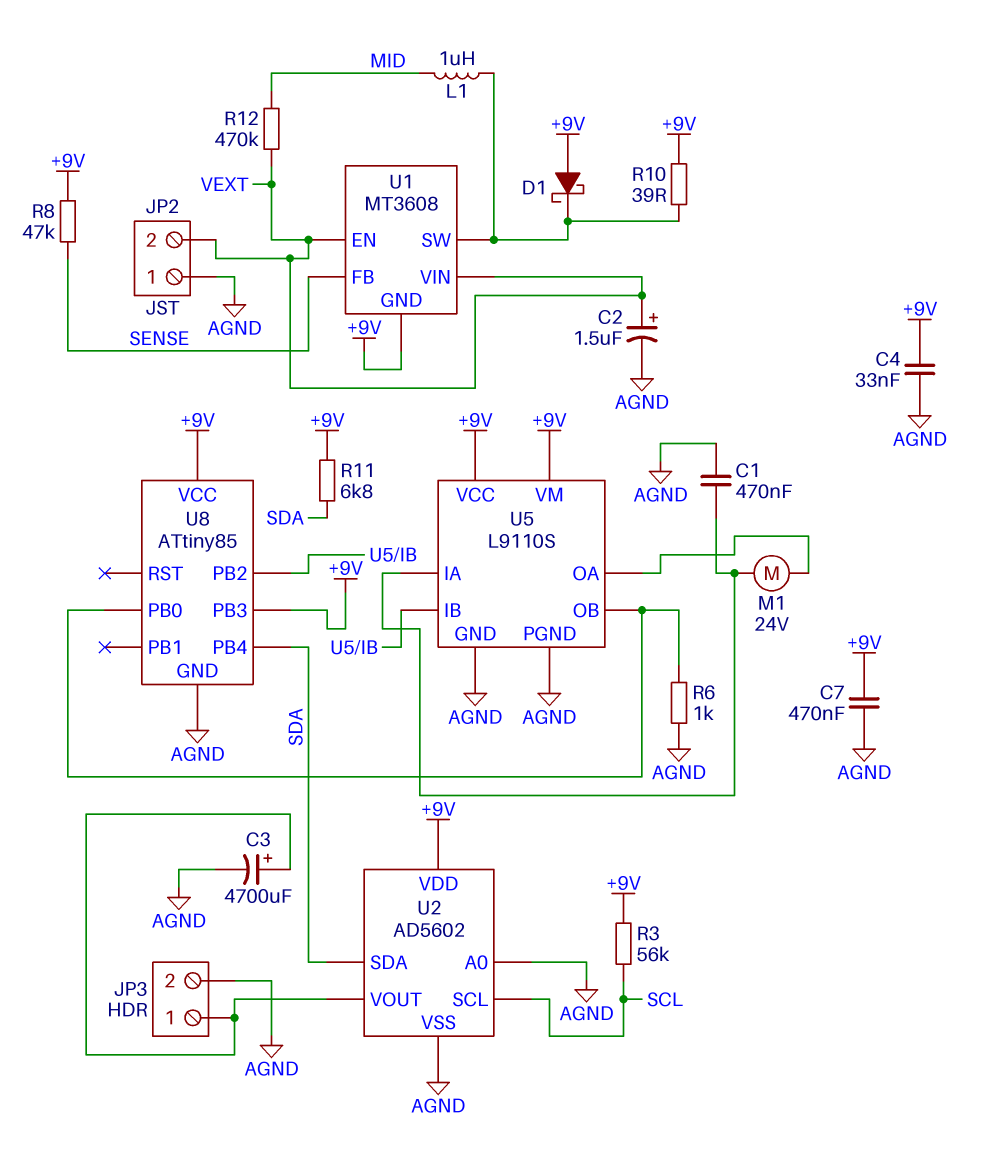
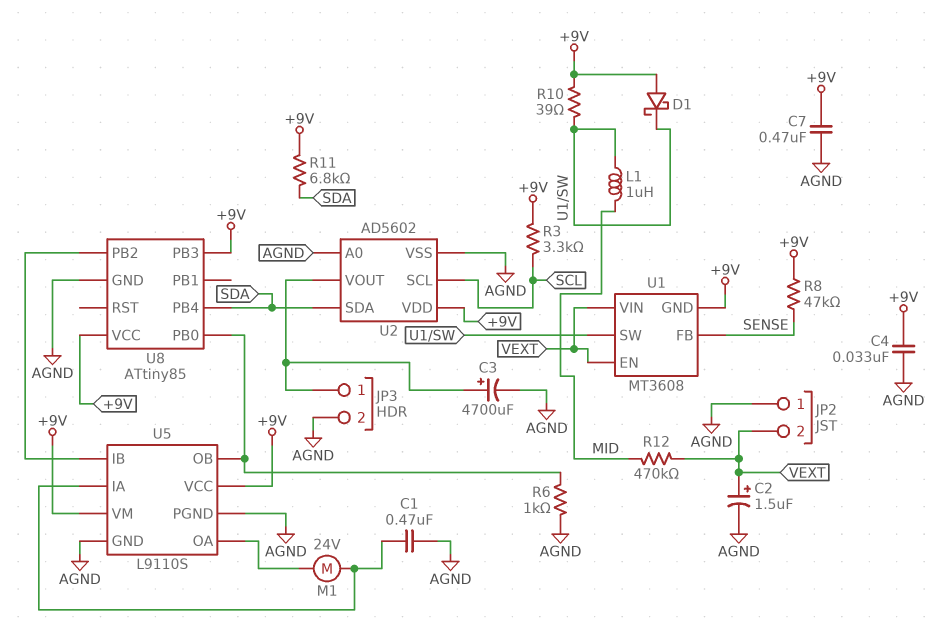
R3: 56k (+9V, SCL) -> 3.3k (+9V, SCL)

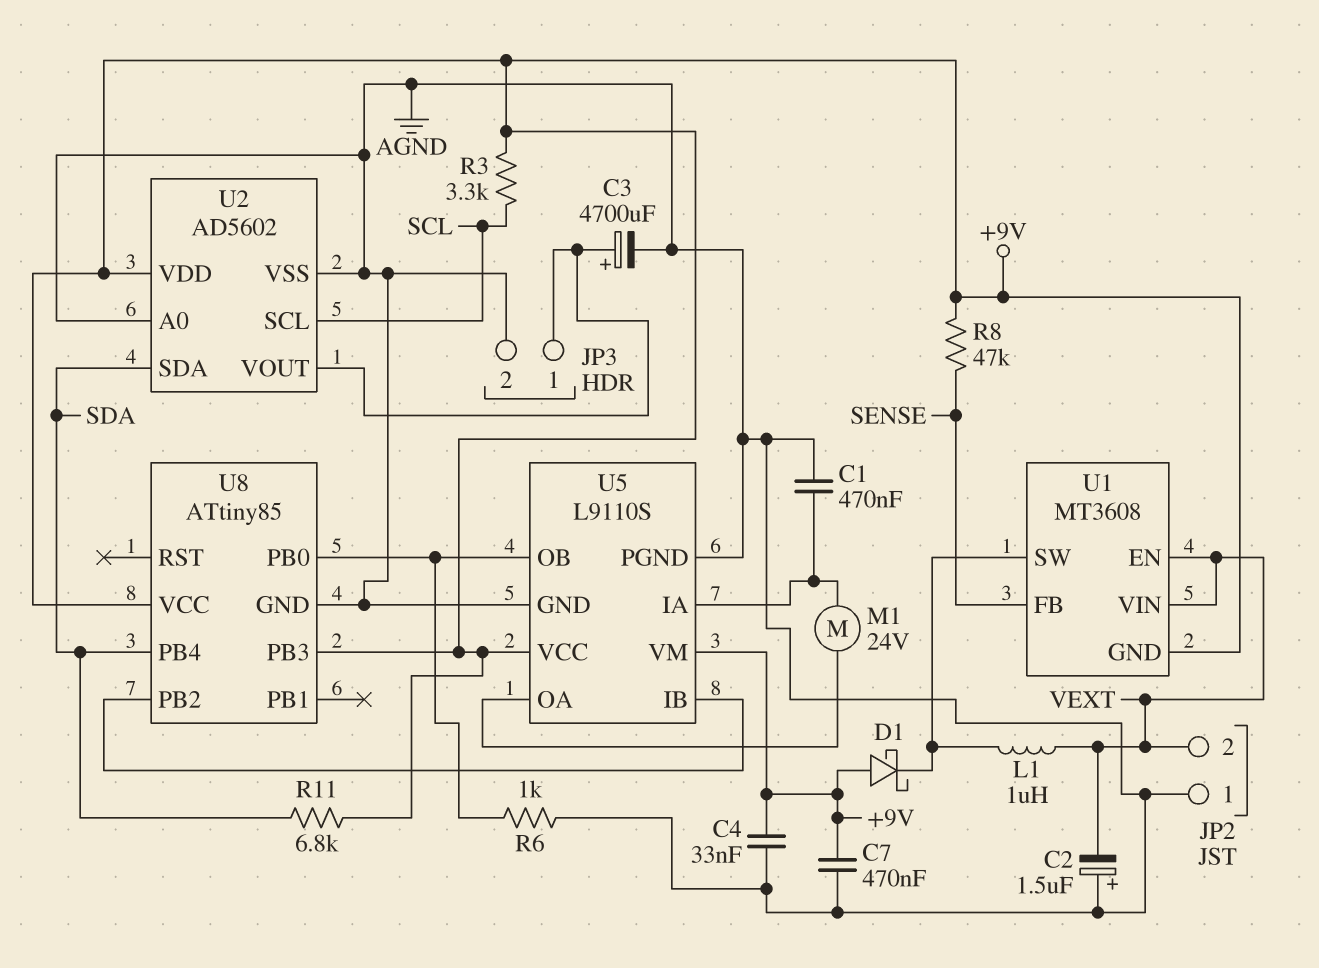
C2: 1.5uF (plus VEXT, minus AGND) -> 1.5uF (plus AGND, minus VEXT)
L1: 1uH (MID, U1/SW) -> 1uH (U1/SW, VEXT)
R10: 39 (+9V, U1/SW) -> none
R12: 470k (MID, VEXT) -> none

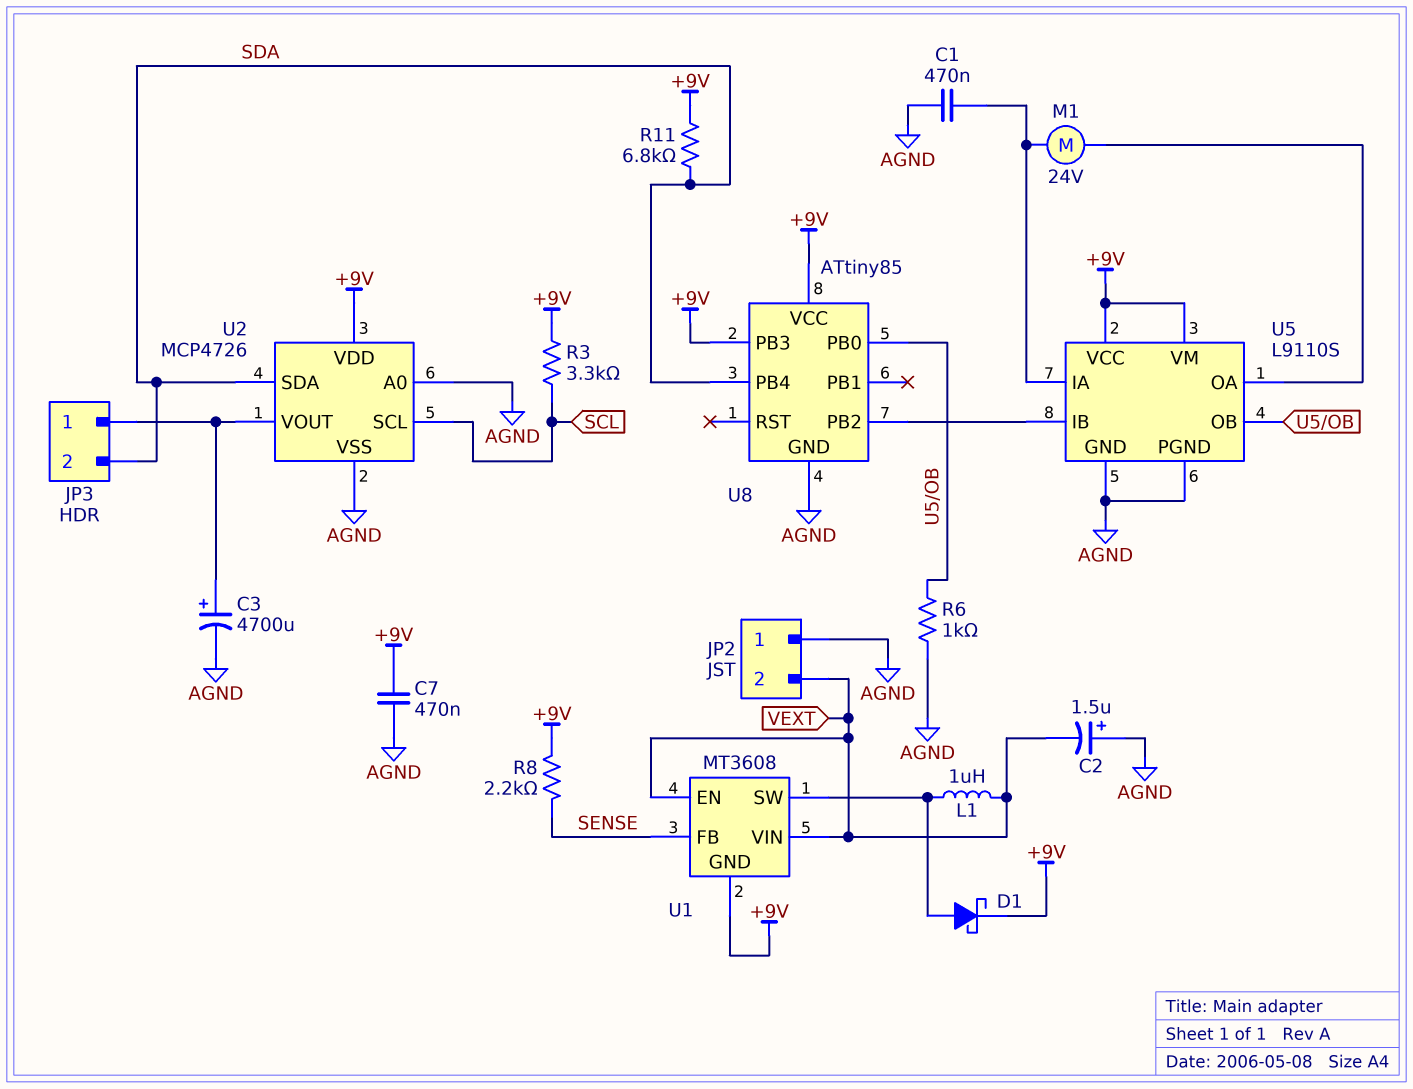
C4: 33nF (+9V, AGND) -> none
D1: schottky (A +9V, K U1/SW) -> schottky (A U1/SW, K +9V)
JP3 pin 2: AGND -> SDA
R8: 47k (+9V, SENSE) -> 2.2k (+9V, SENSE)
U2: AD5602 -> MCP4726

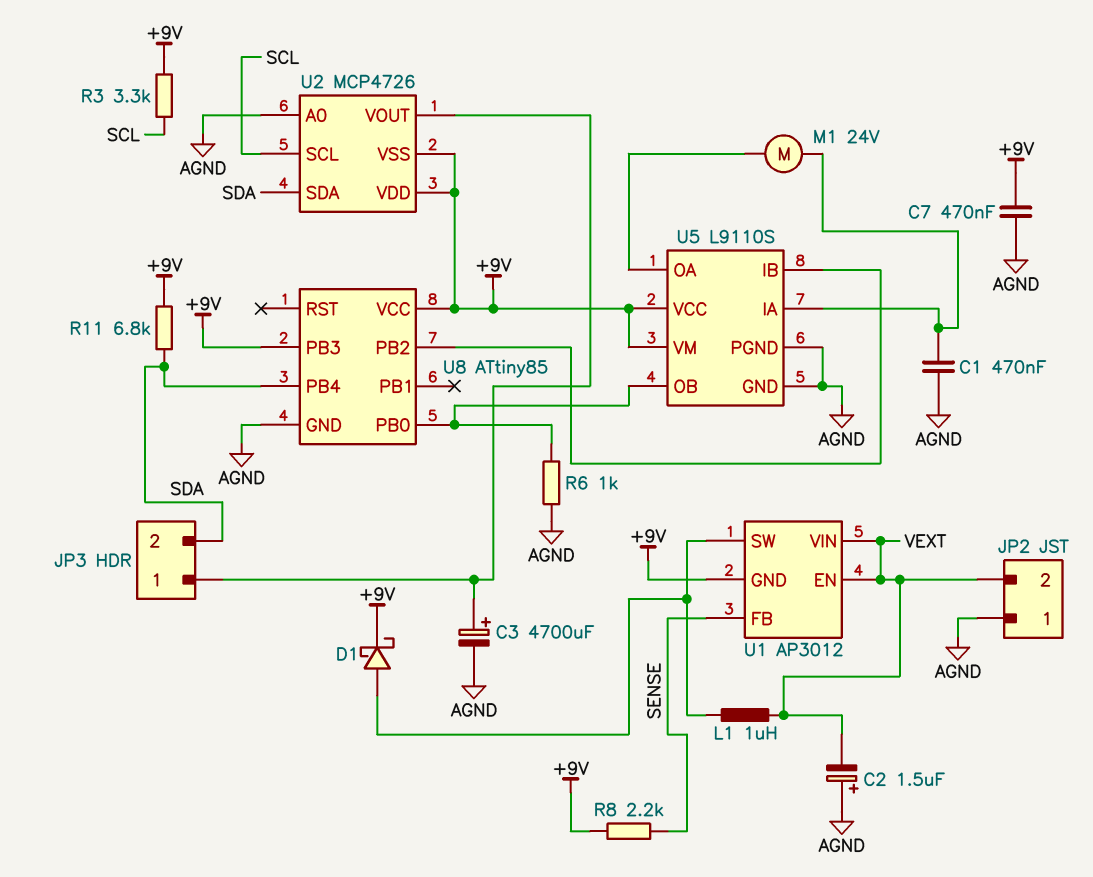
U1: MT3608 -> AP3012
U2 pin VSS: AGND -> +9V

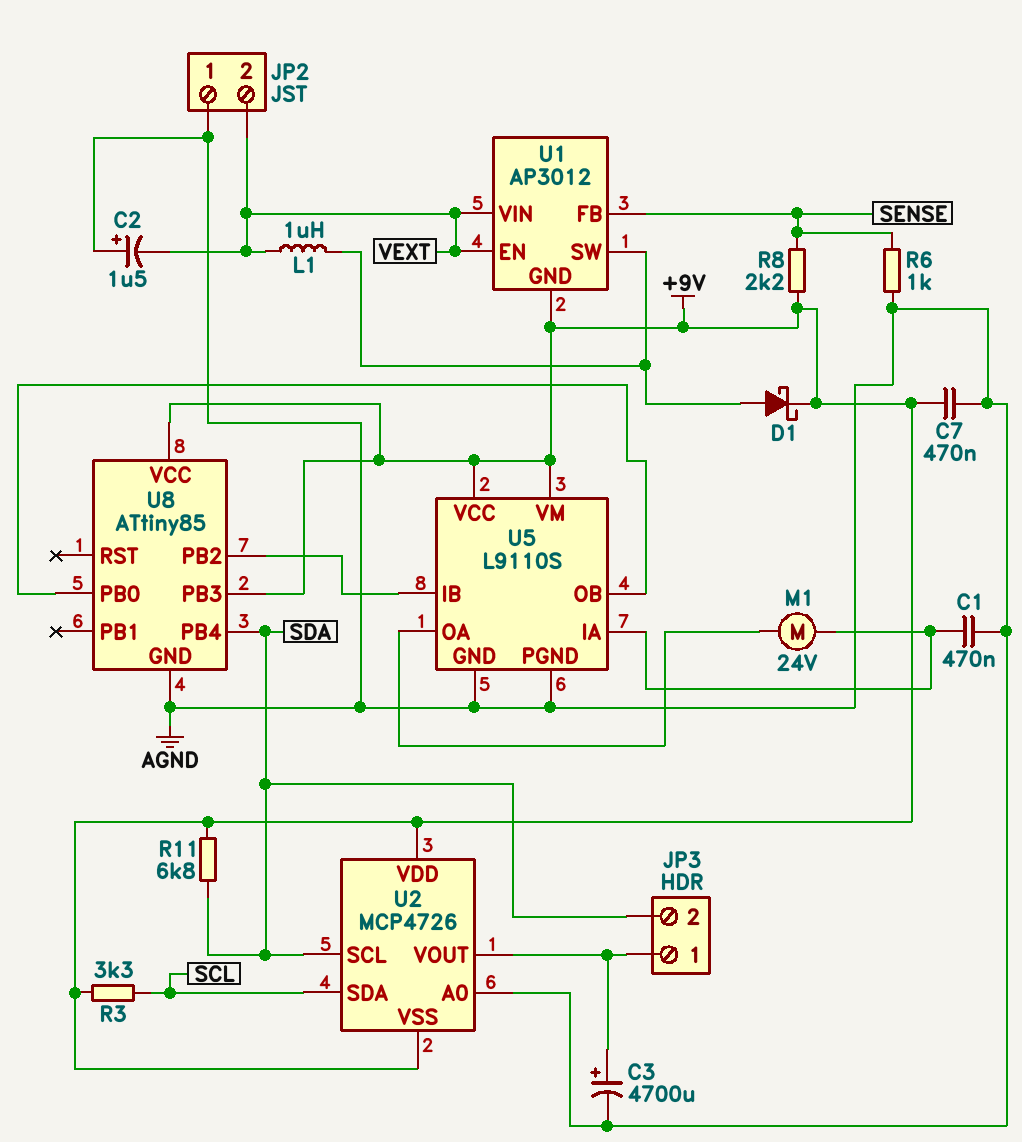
R6: 1k (AGND, U5/OB) -> 1k (AGND, SENSE)
U2 pin SCL: SCL -> SDA
U2 pin SDA: SDA -> SCL

